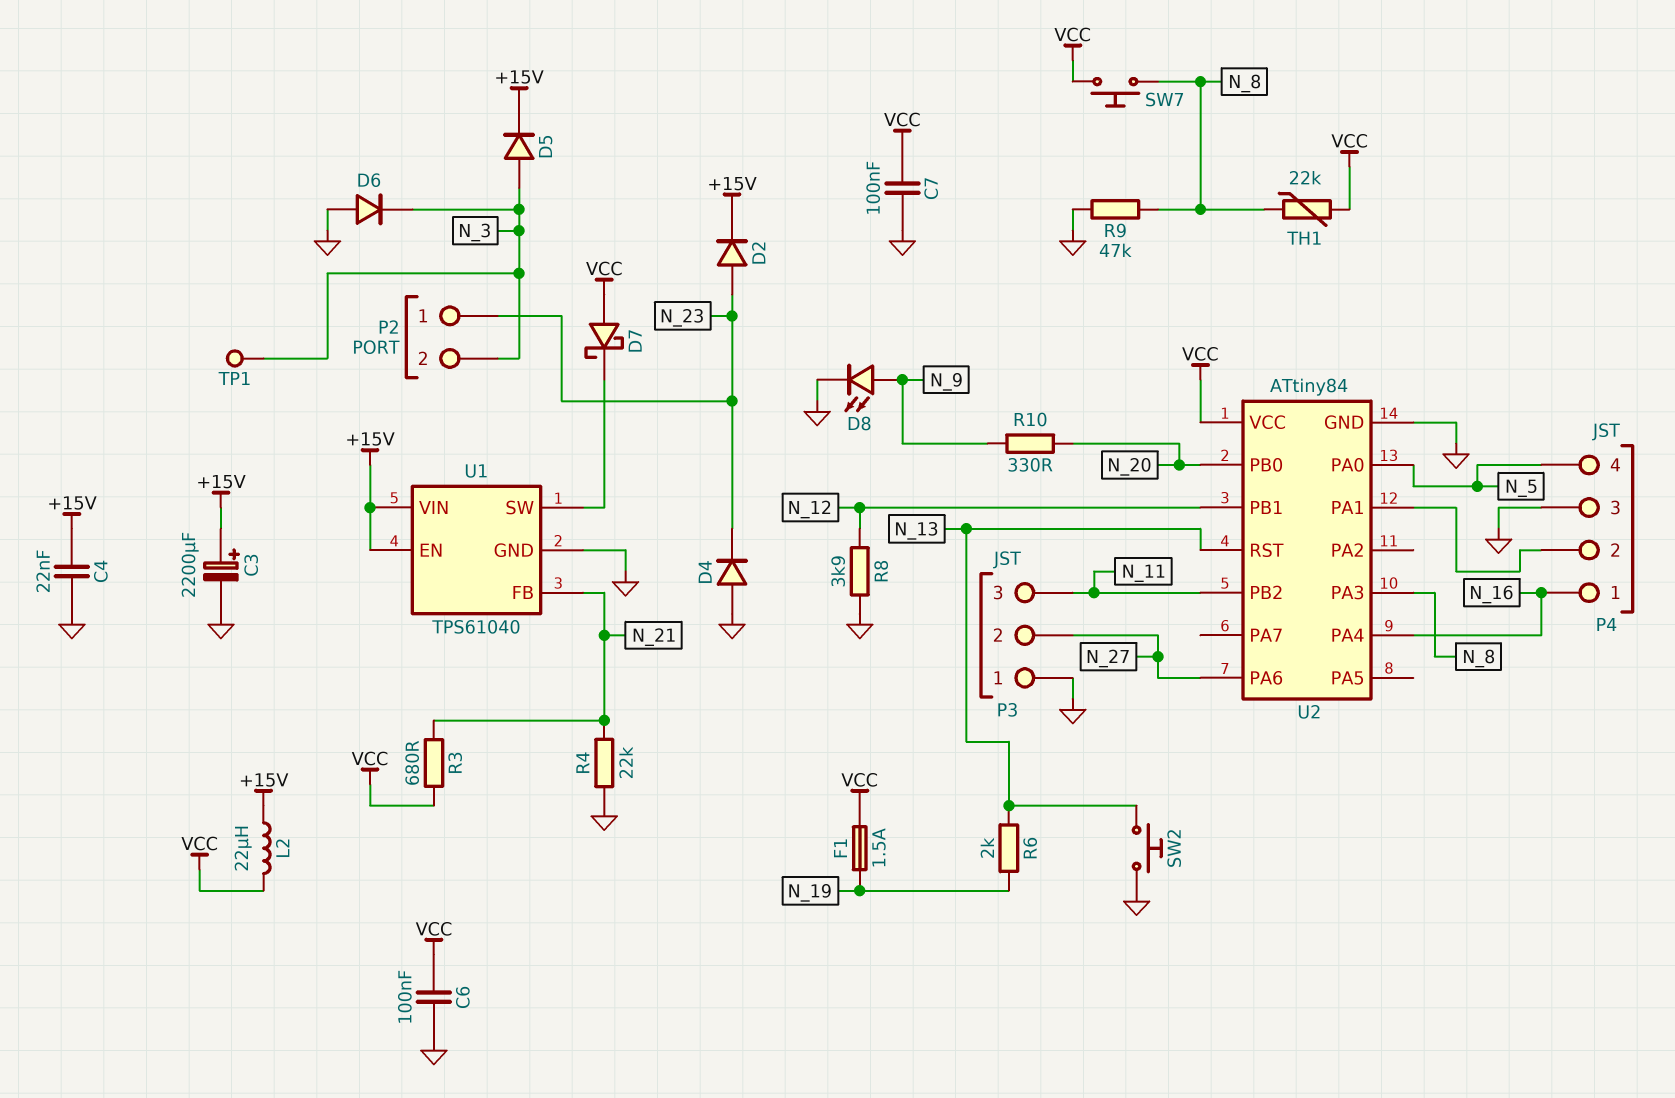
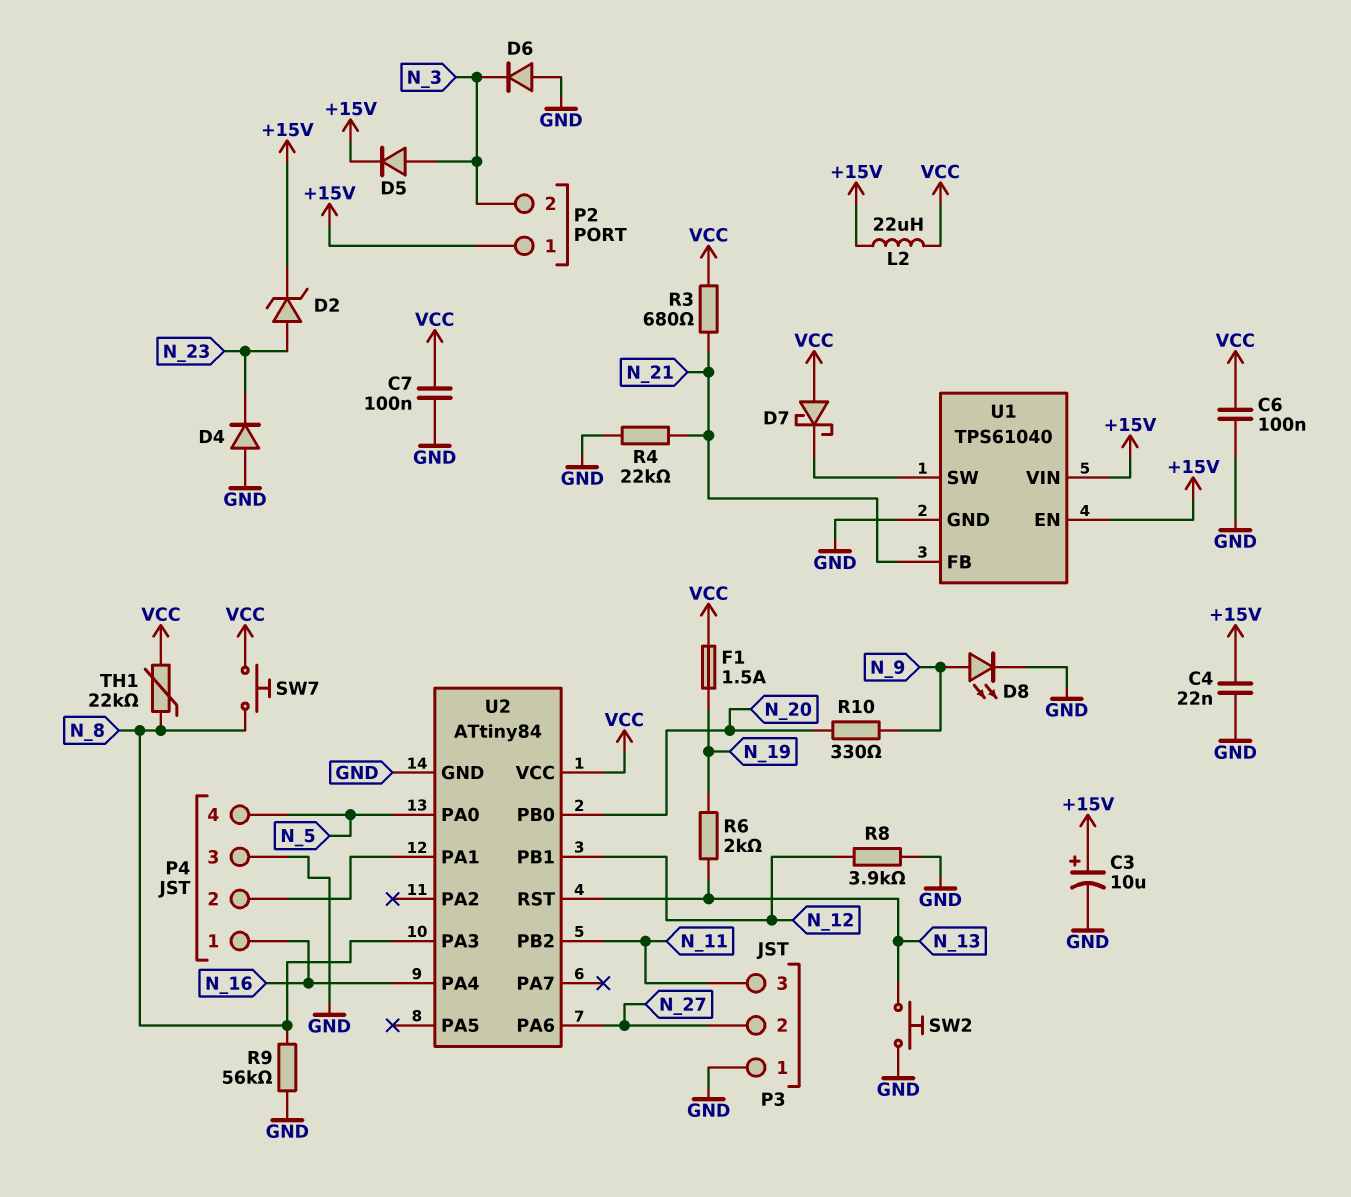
C3: 2200uF (plus +15V, minus GND) -> 10uF (plus +15V, minus GND)
D2: diode (A N_23, K +15V) -> zener (A N_23, K +15V)
P2 pin 1: N_23 -> +15V
R9: 47k (GND, N_8) -> 56k (GND, N_8)
TP1: test point (N_3) -> none

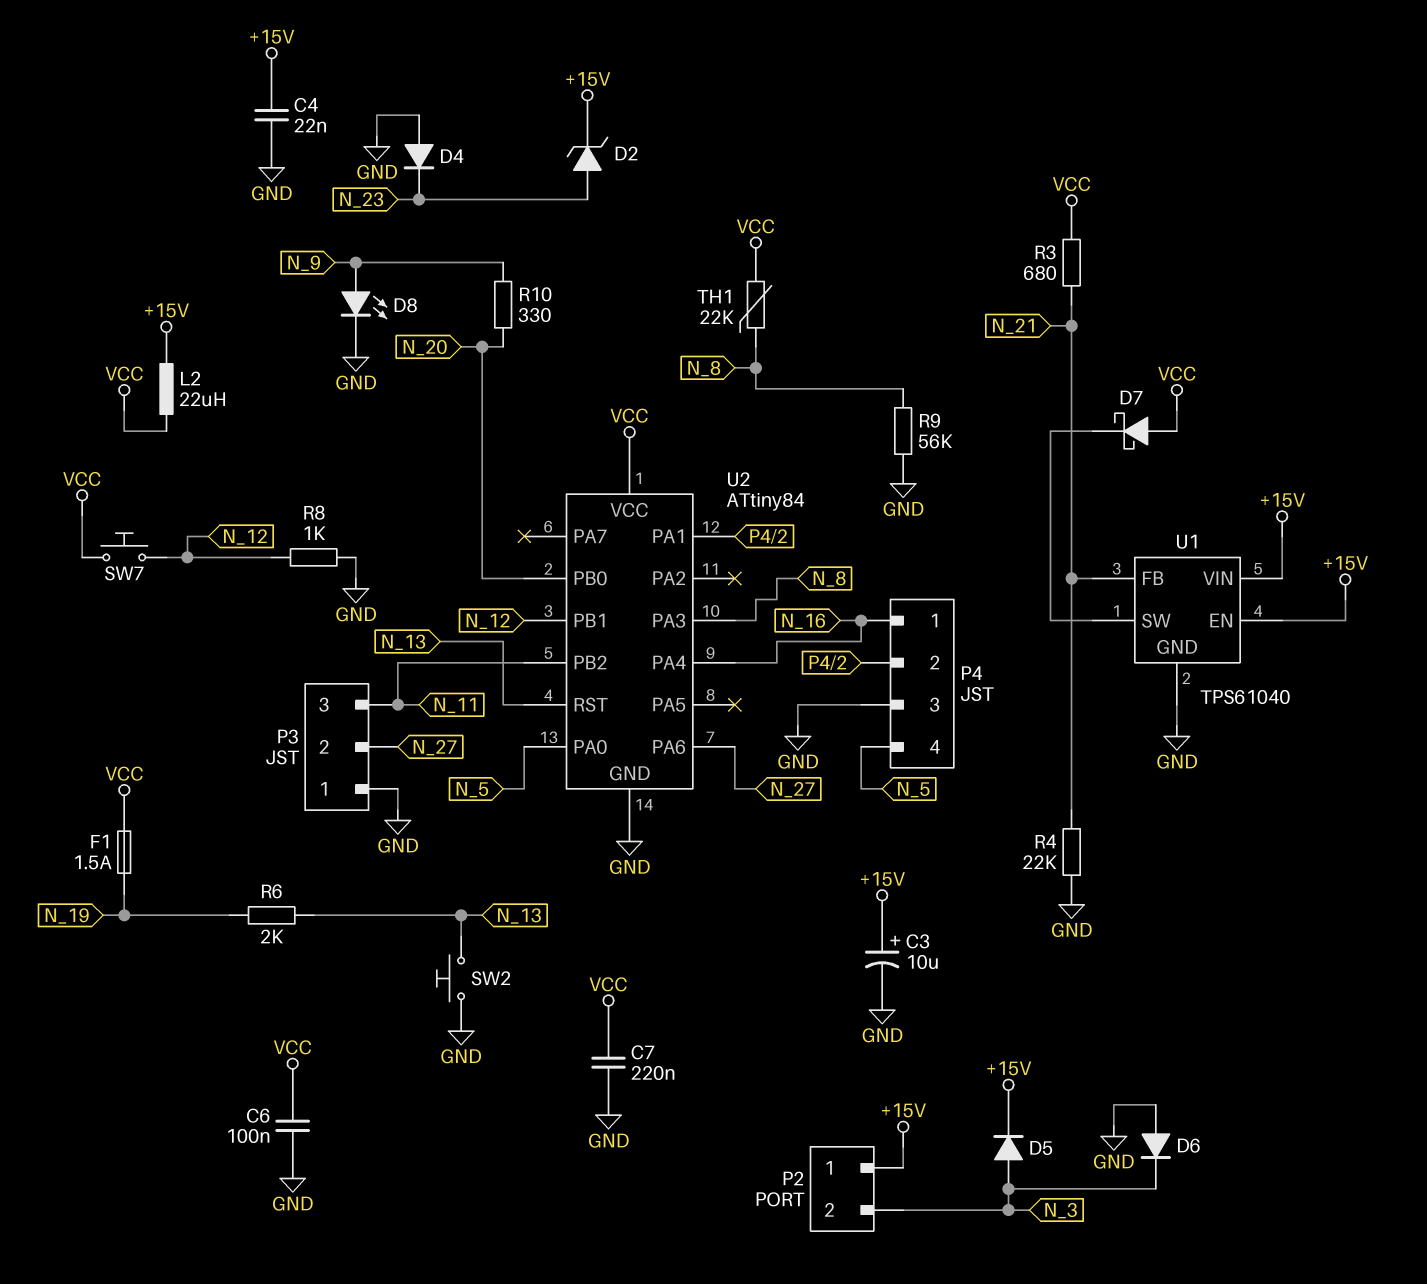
C7: 100nF (GND, VCC) -> 220nF (GND, VCC)
R8: 3.9k (GND, N_12) -> 1k (GND, N_12)
SW7: button (N_8, VCC) -> button (N_12, VCC)

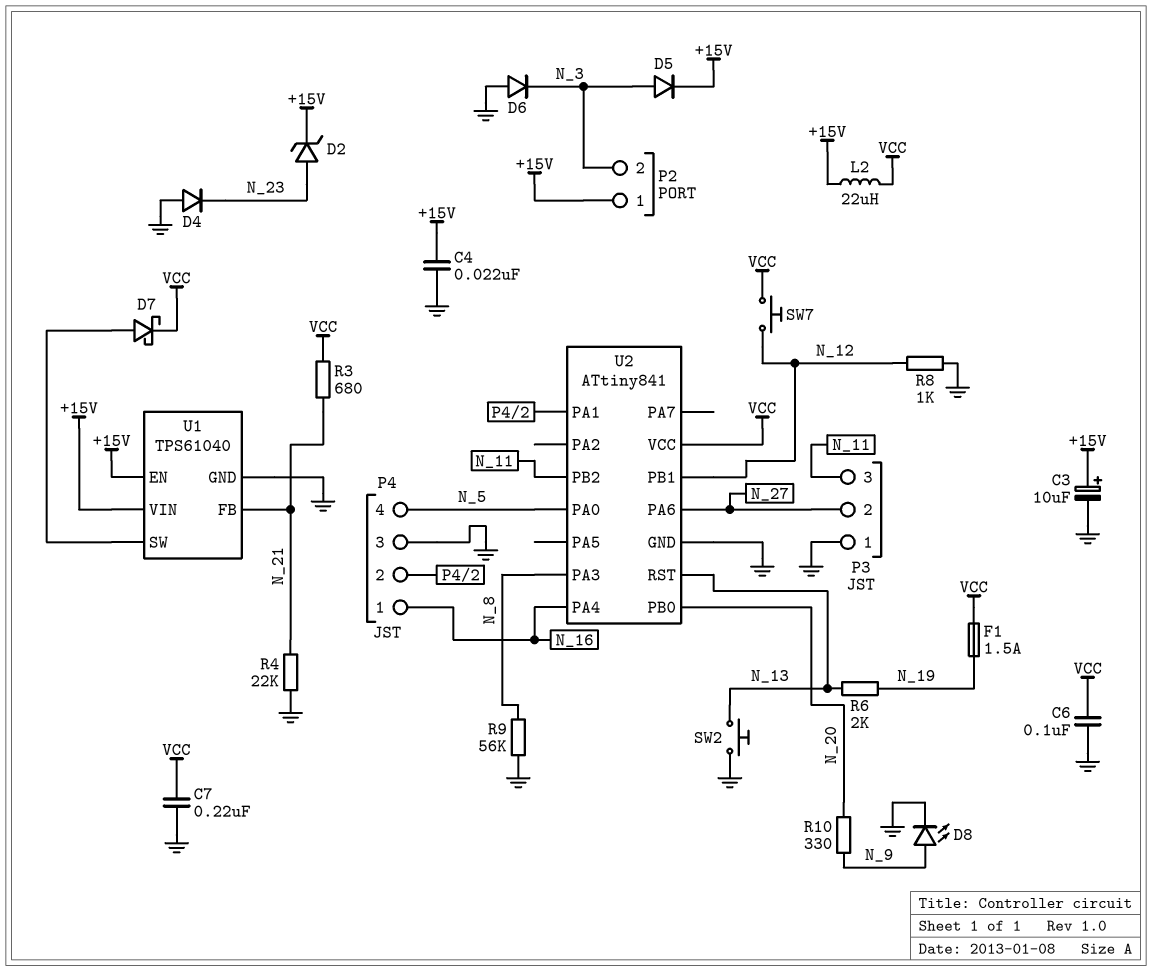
D7: schottky (A VCC, K U1/SW) -> schottky (A U1/SW, K VCC)
TH1: 22k (N_8, VCC) -> none
U2: ATtiny84 -> ATtiny841

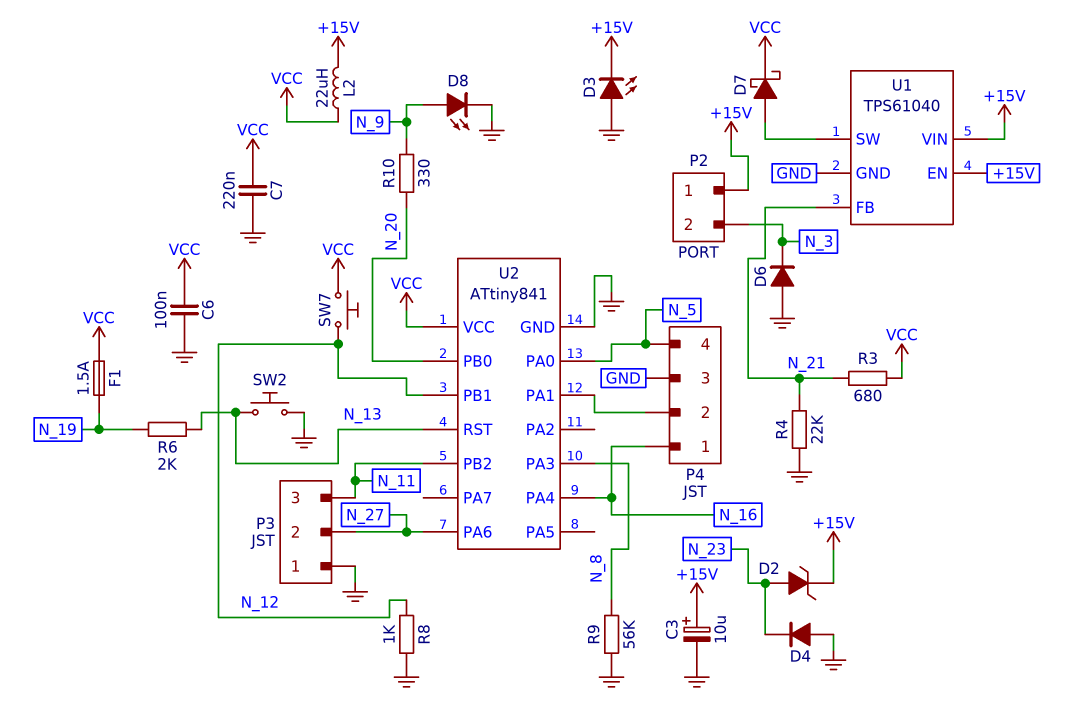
C4: 22nF (+15V, GND) -> none
D3: none -> LED (A GND, K +15V)
D5: diode (A N_3, K +15V) -> none

